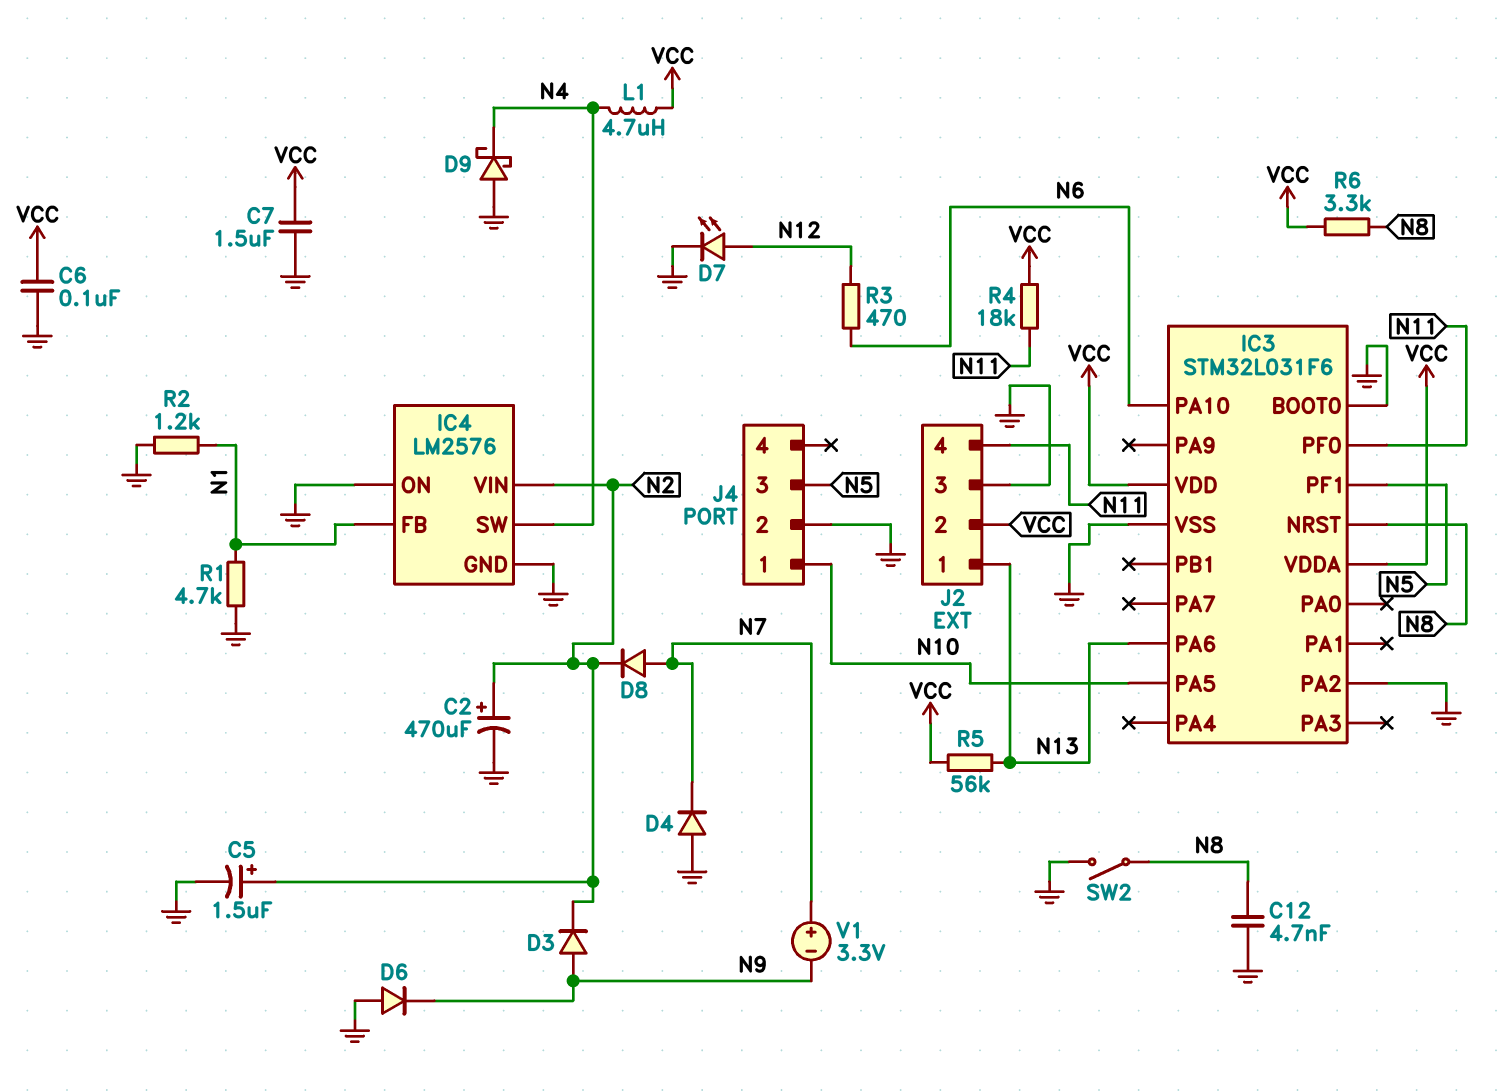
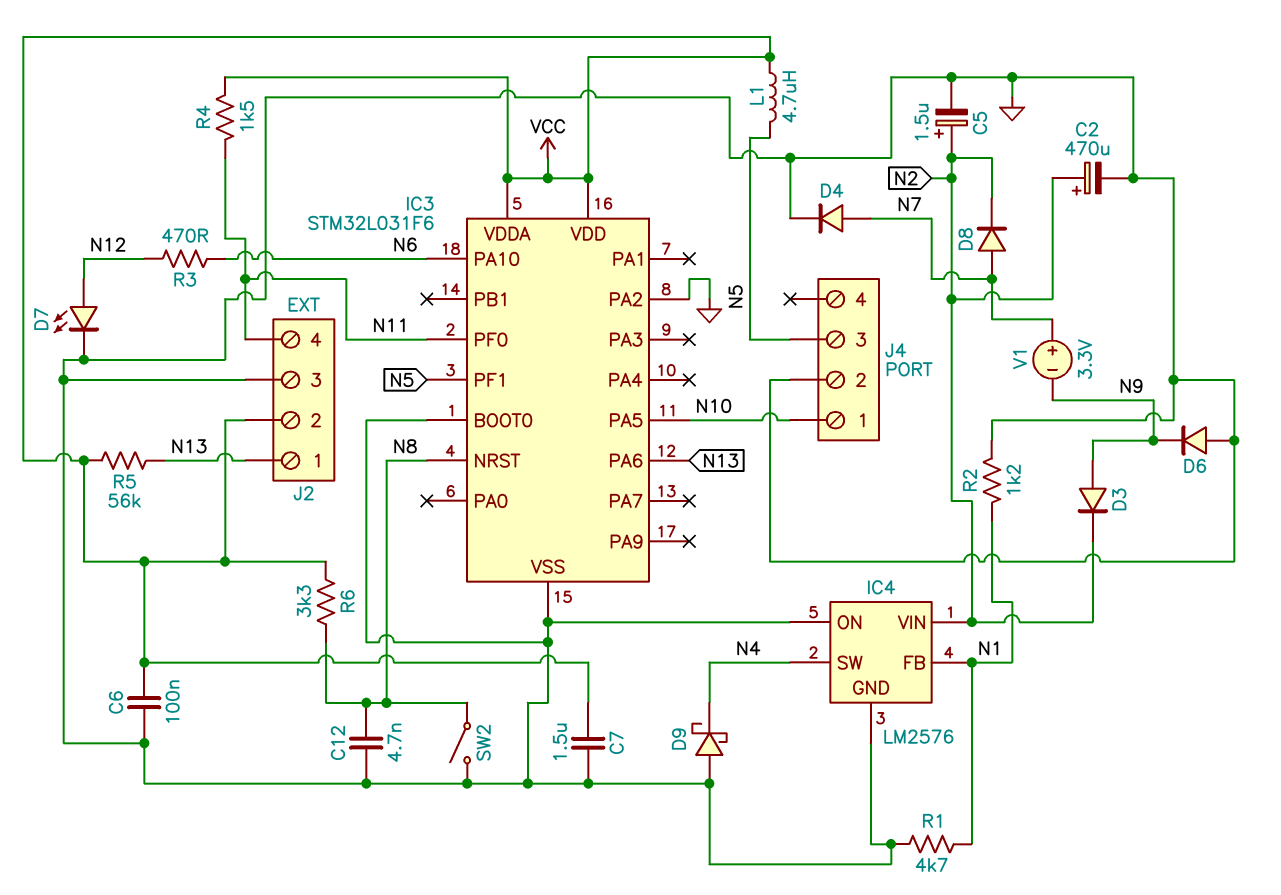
D4: diode (A GND, K N7) -> diode (A N7, K GND)
L1: 4.7uH (N4, VCC) -> 4.7uH (N5, VCC)
R4: 18k (N11, VCC) -> 1.5k (N11, VCC)

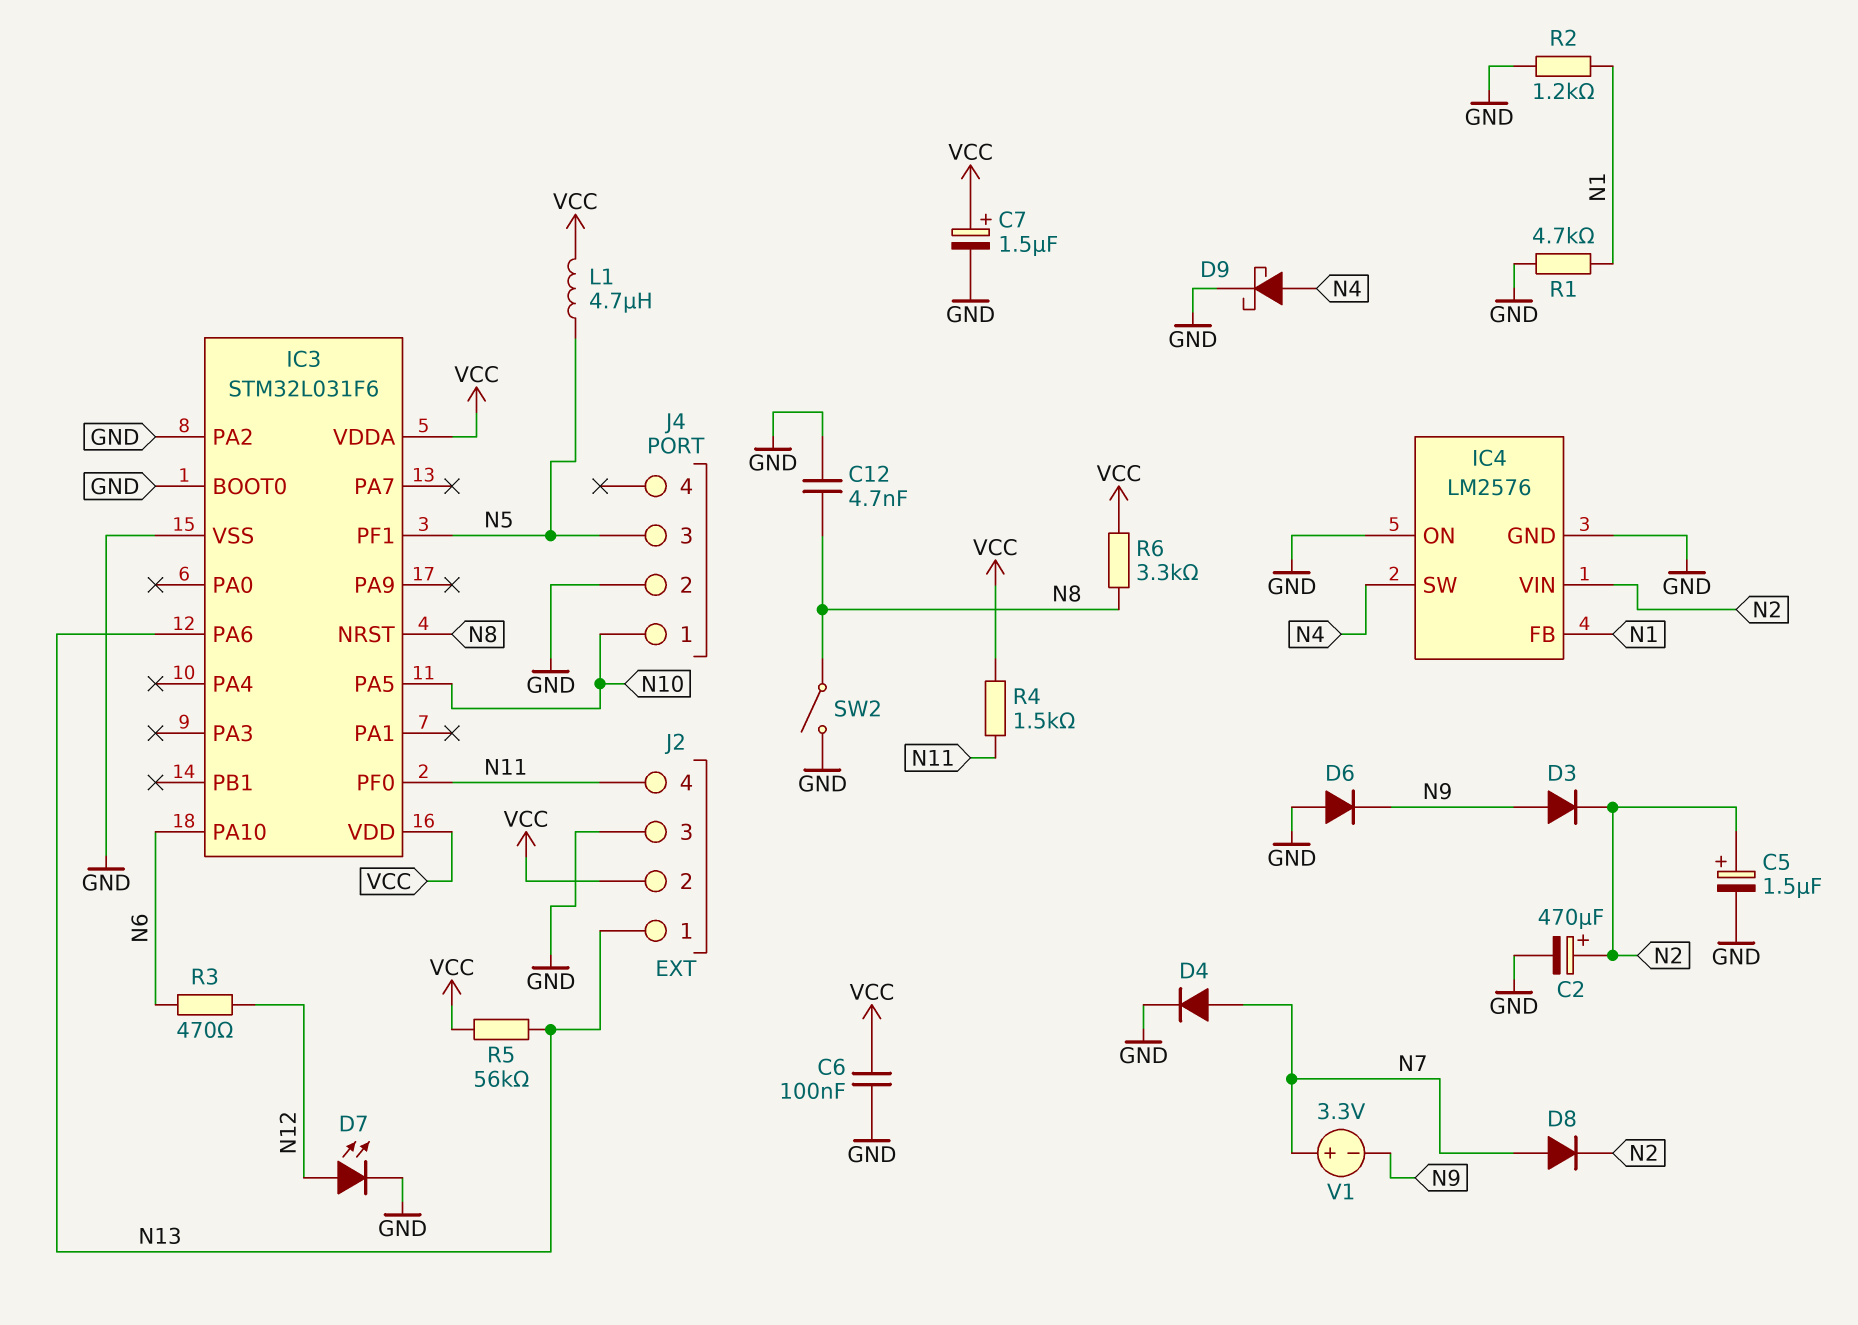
C7: 1.5uF (GND, VCC) -> 1.5uF (plus VCC, minus GND)
D9: schottky (A GND, K N4) -> schottky (A N4, K GND)

